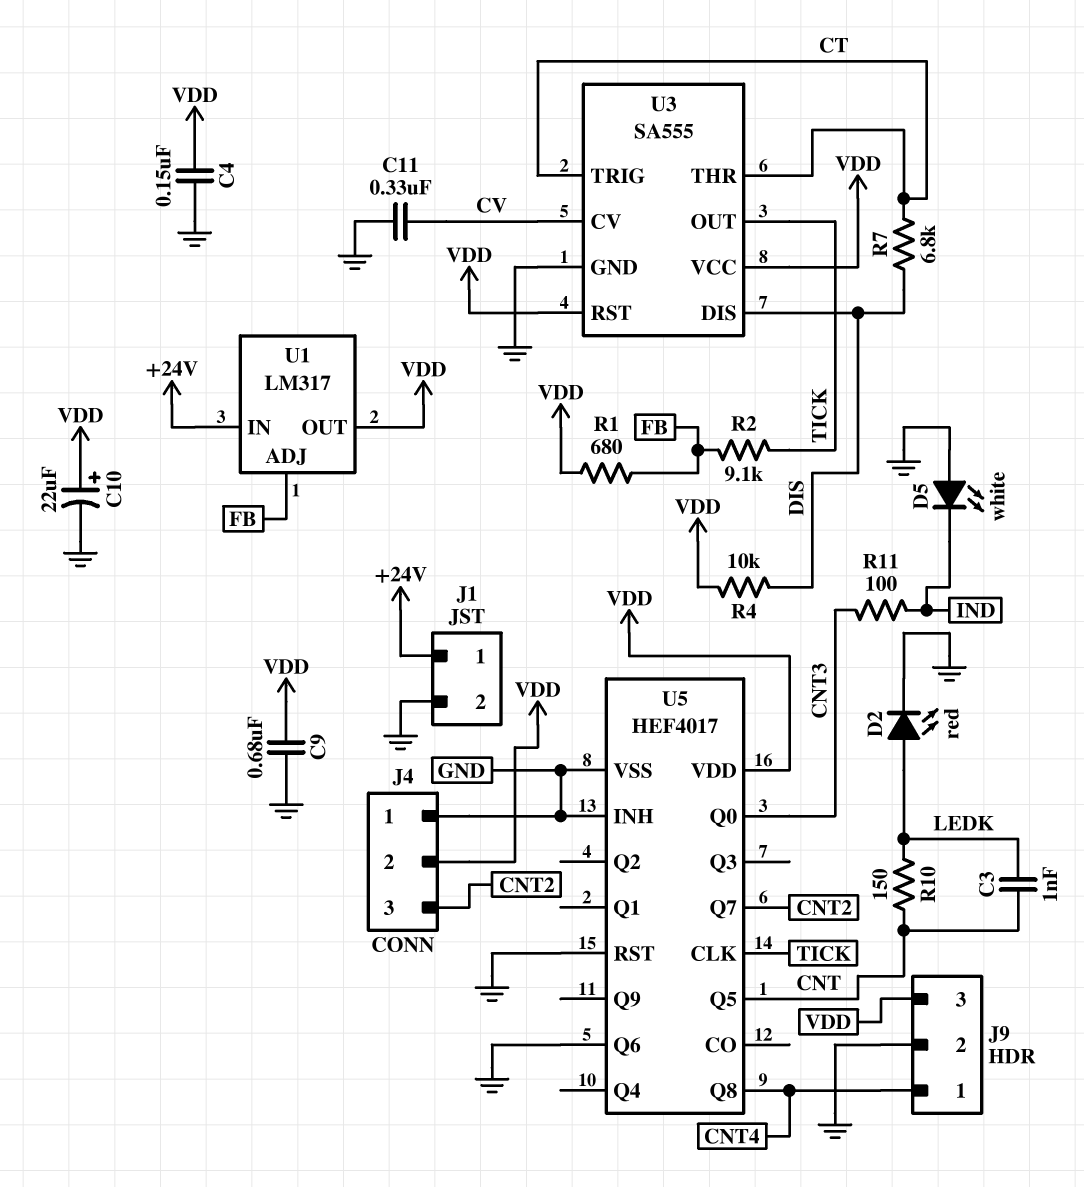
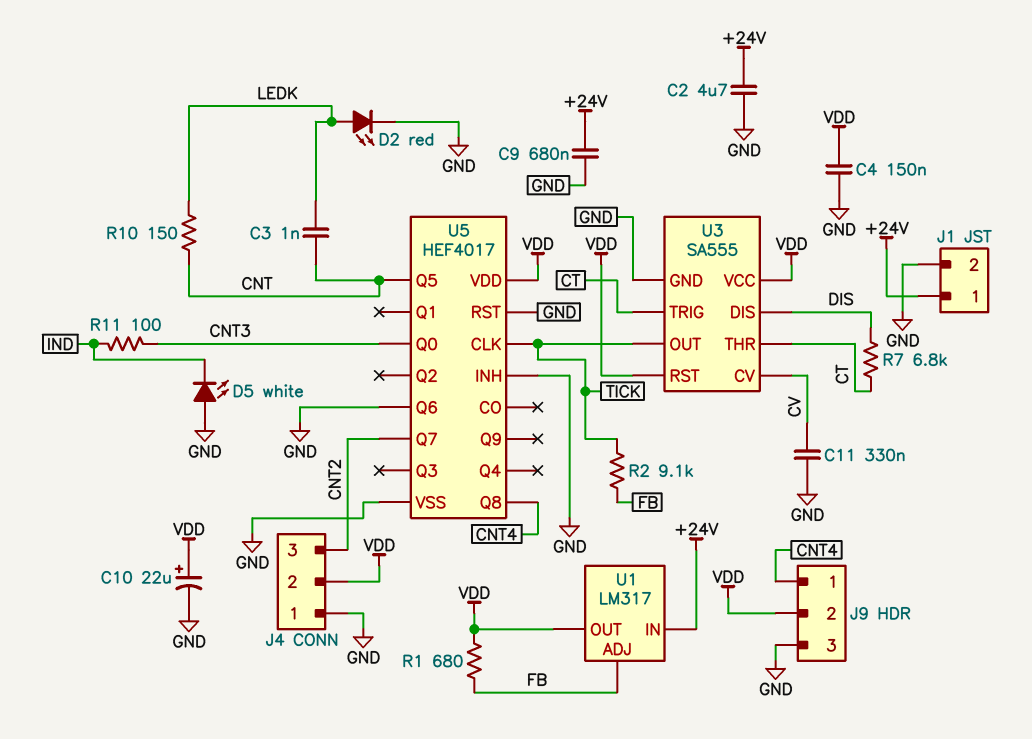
C2: none -> 4.7uF (+24V, GND)
C9: 680nF (GND, VDD) -> 680nF (+24V, GND)
J9 pin 2: GND -> VDD
J9 pin 3: VDD -> GND
R4: 10k (DIS, VDD) -> none

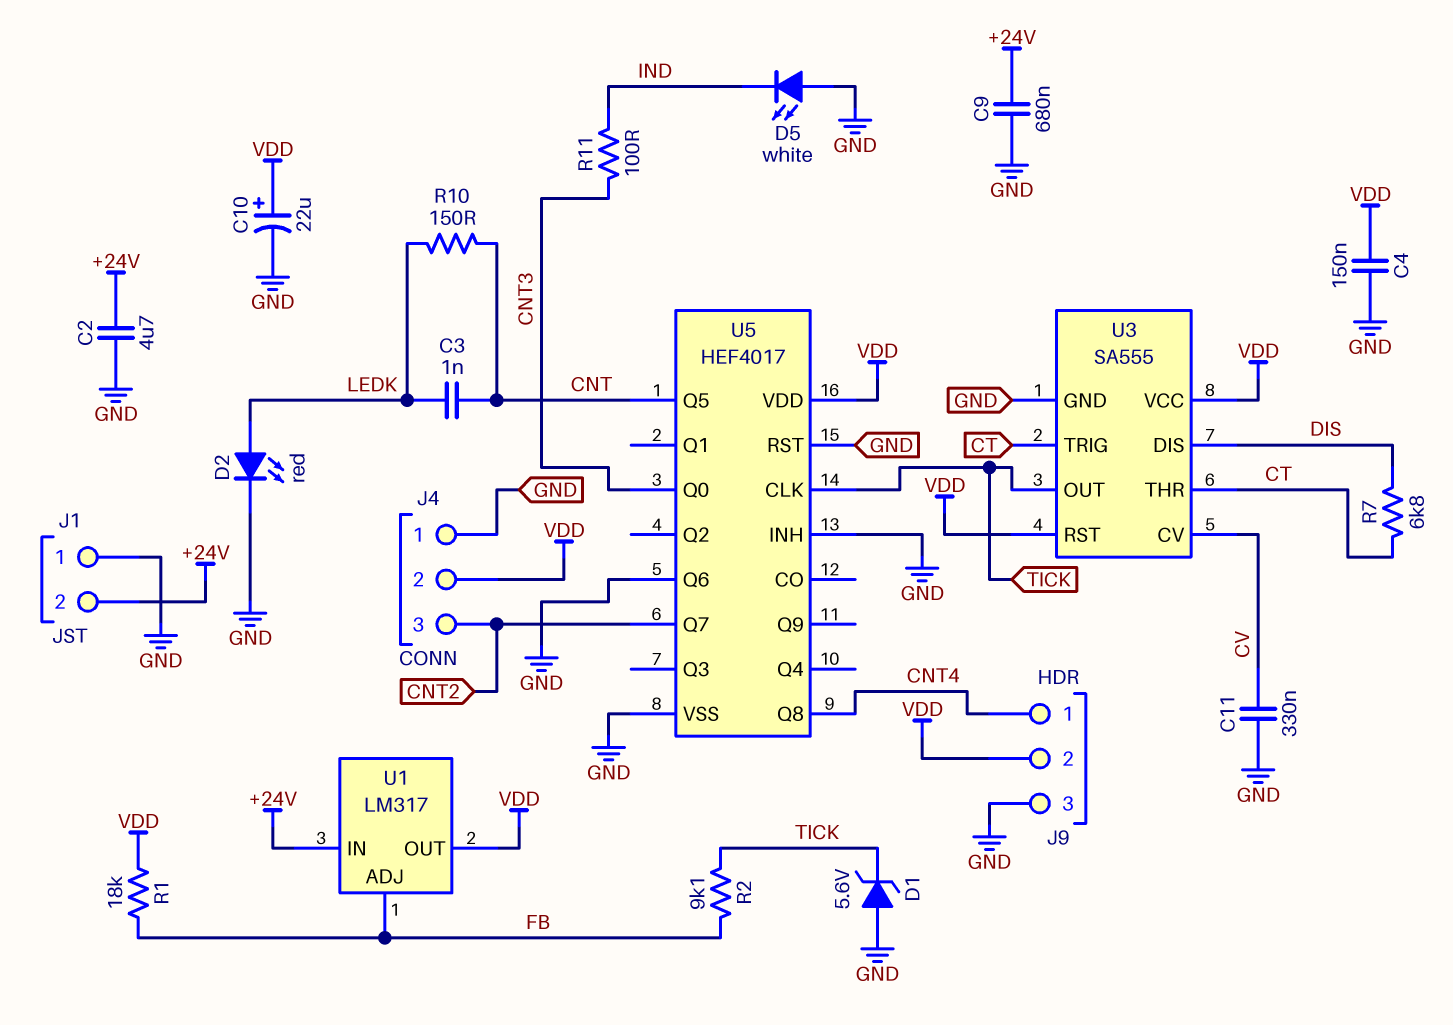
D1: none -> zener 5.6V (A GND, K TICK)
J1 pin 1: +24V -> GND
J1 pin 2: GND -> +24V
R1: 680 (FB, VDD) -> 18k (FB, VDD)

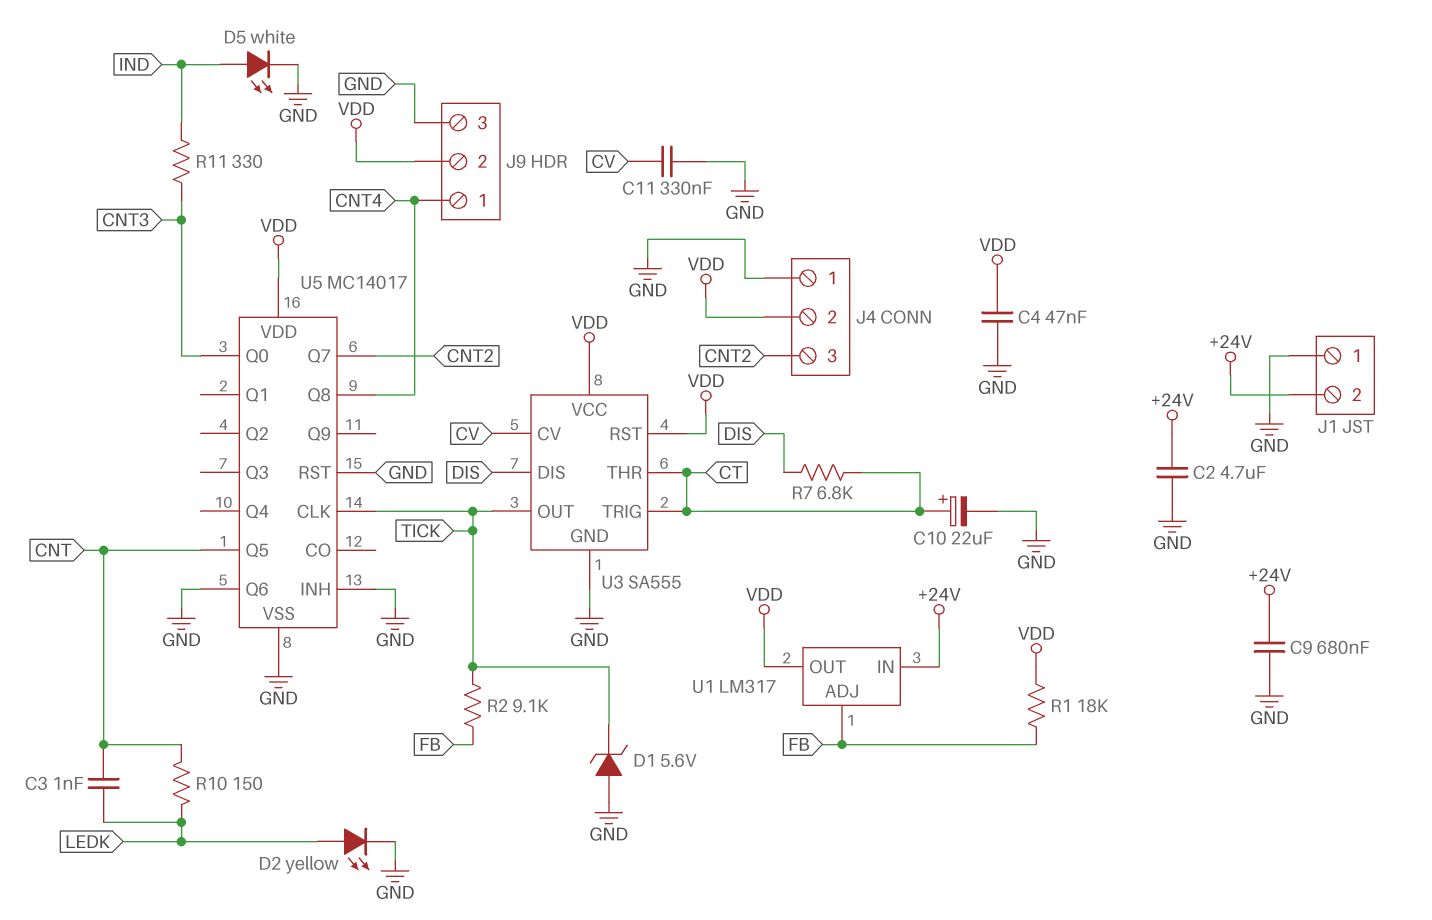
C4: 150nF (GND, VDD) -> 47nF (GND, VDD)
C10: 22uF (plus VDD, minus GND) -> 22uF (plus CT, minus GND)
D2: LED red (A LEDK, K GND) -> LED yellow (A LEDK, K GND)
D5: LED white (A GND, K IND) -> LED white (A IND, K GND)
R11: 100 (CNT3, IND) -> 330 (CNT3, IND)
U5: HEF4017 -> MC14017

